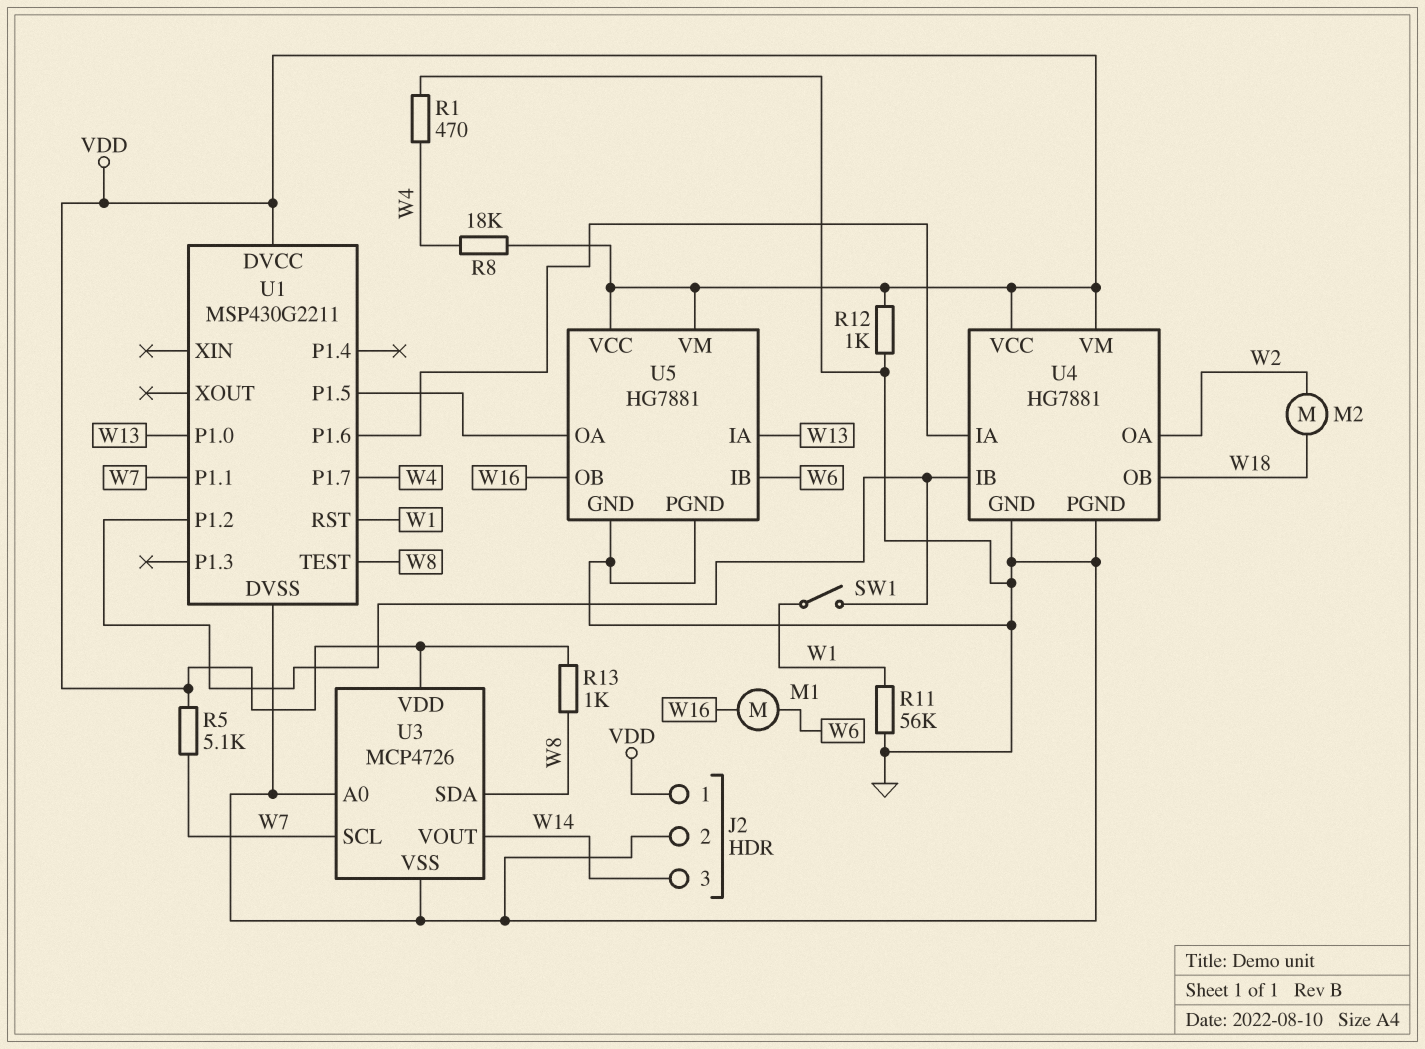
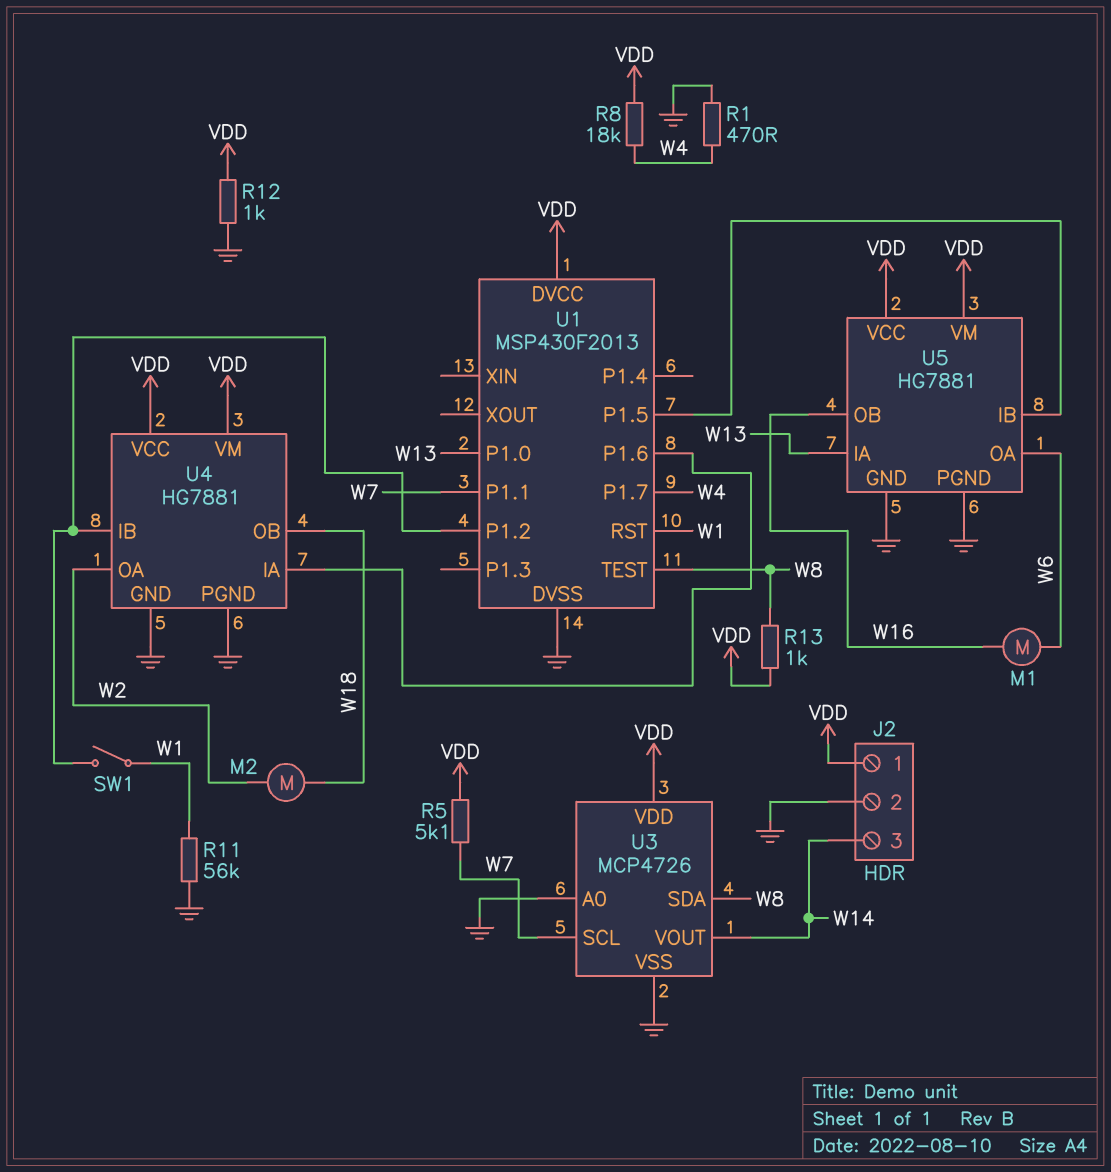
U1: MSP430G2211 -> MSP430F2013
U5 pin IB: W6 -> U1/P1.5
U5 pin OA: U1/P1.5 -> W6

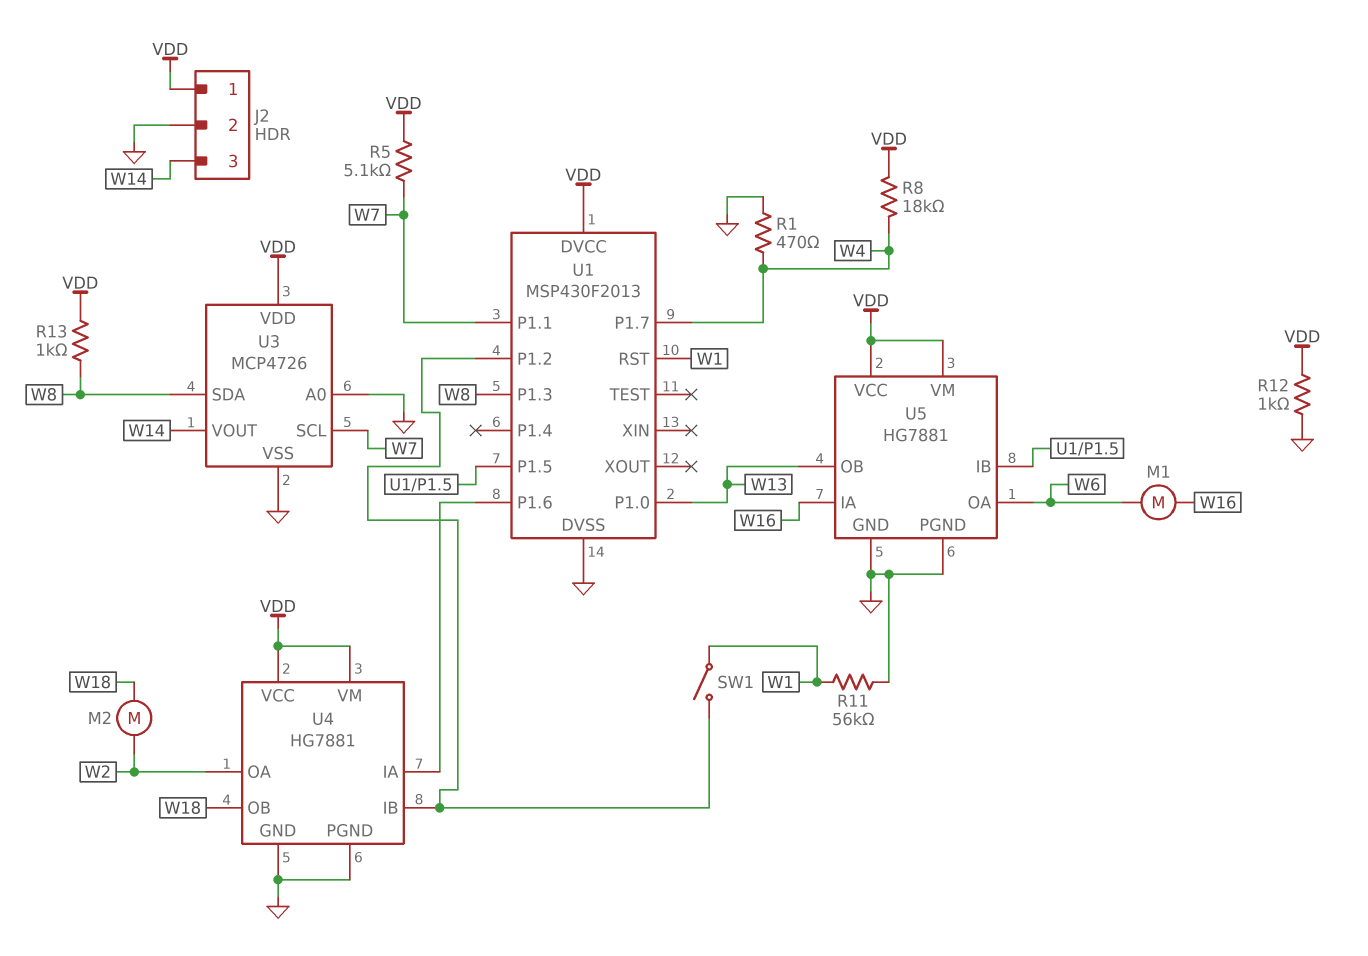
U1 pin P1.3: none -> W8
U1 pin TEST: W8 -> none
U5 pin IA: W13 -> W16
U5 pin OB: W16 -> W13

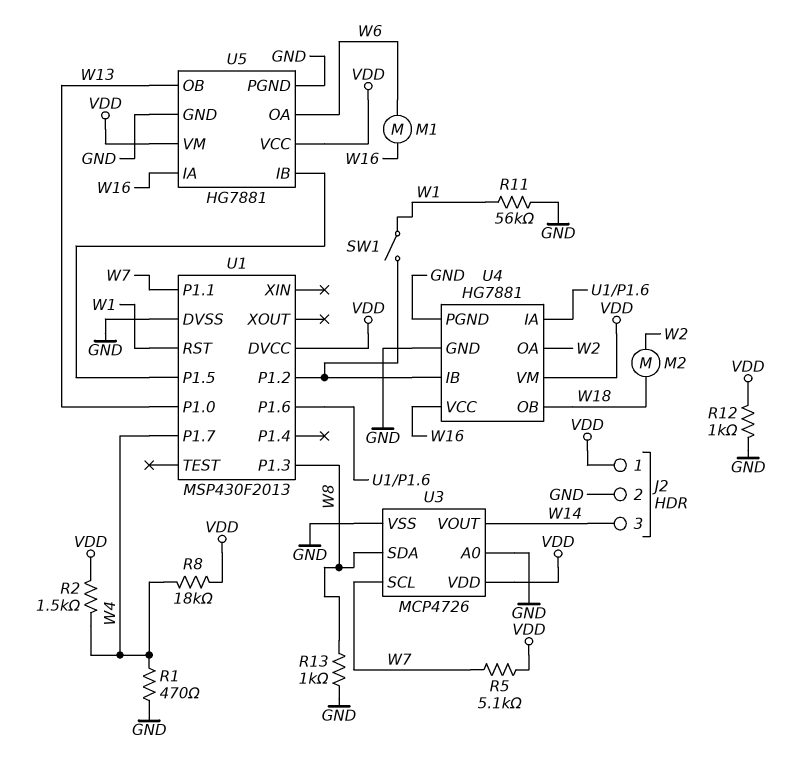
R2: none -> 1.5k (VDD, W4)
R13: 1k (VDD, W8) -> 1k (GND, W8)
U4 pin VCC: VDD -> W16

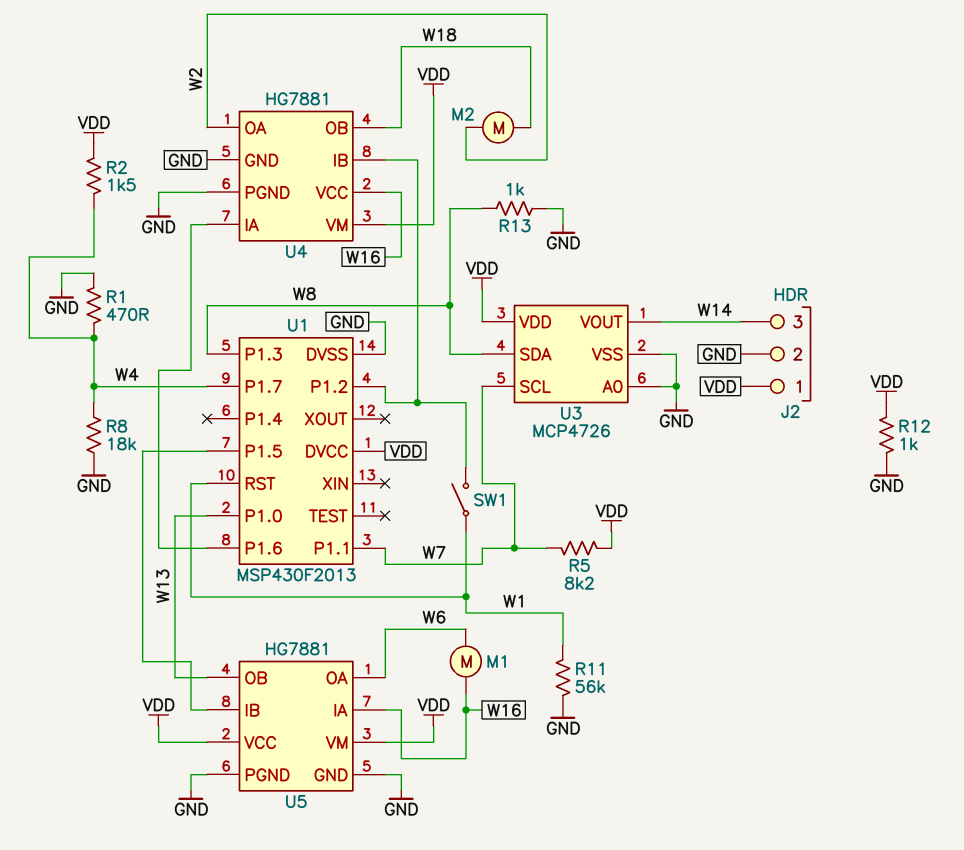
R5: 5.1k (VDD, W7) -> 8.2k (VDD, W7)
R8: 18k (VDD, W4) -> 18k (GND, W4)

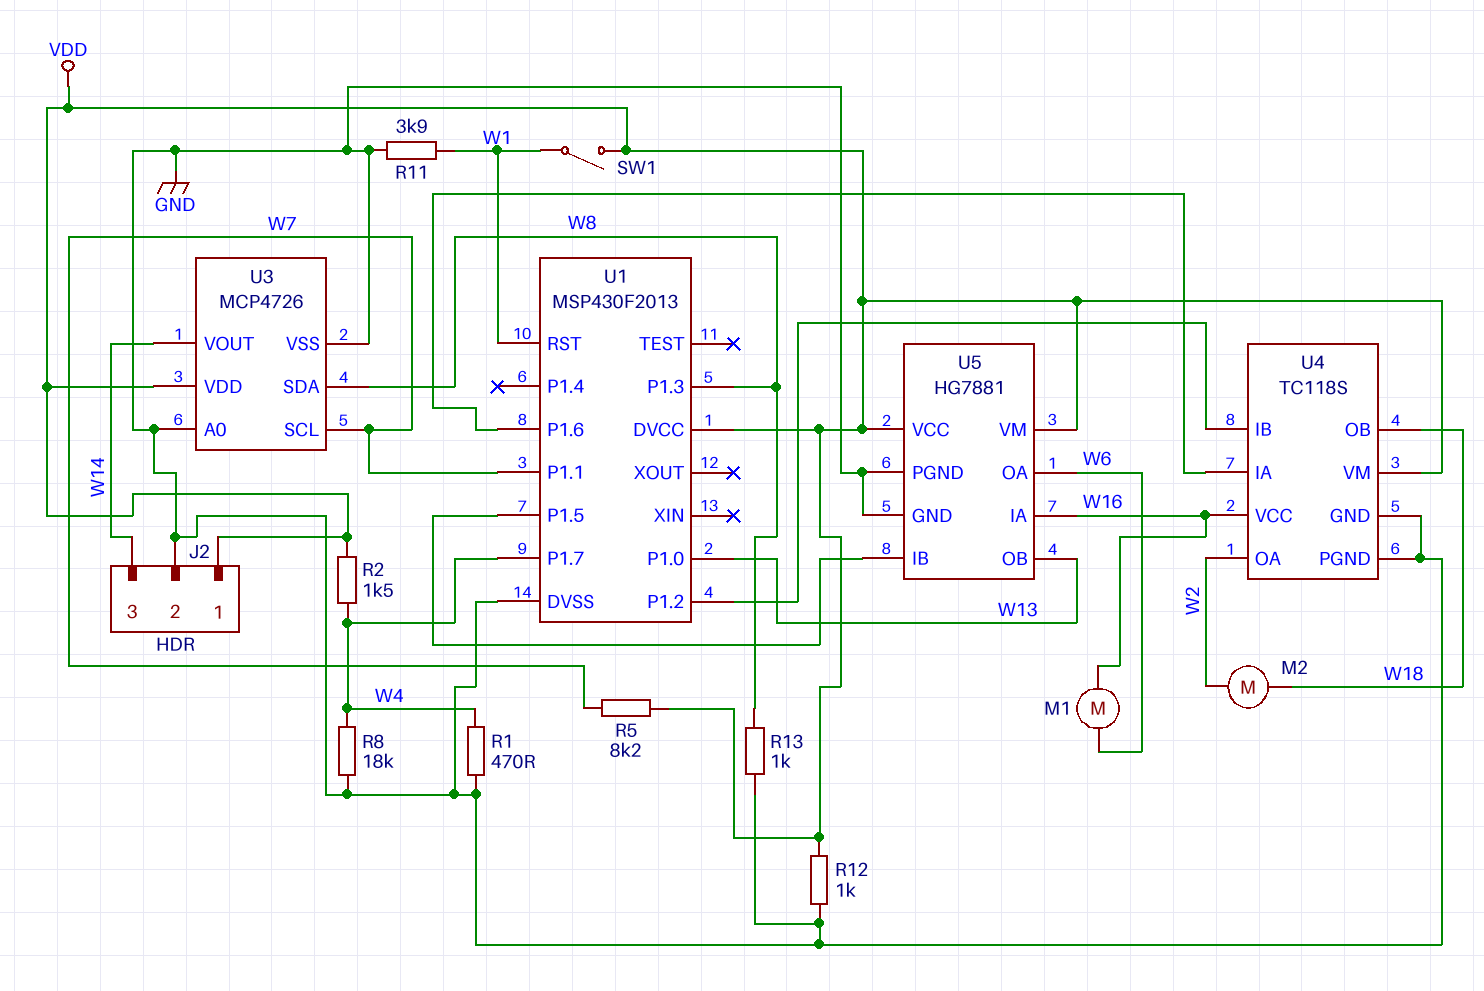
R11: 56k (GND, W1) -> 3.9k (GND, W1)
SW1: switch (U1/P1.2, W1) -> switch (VDD, W1)
U4: HG7881 -> TC118S

